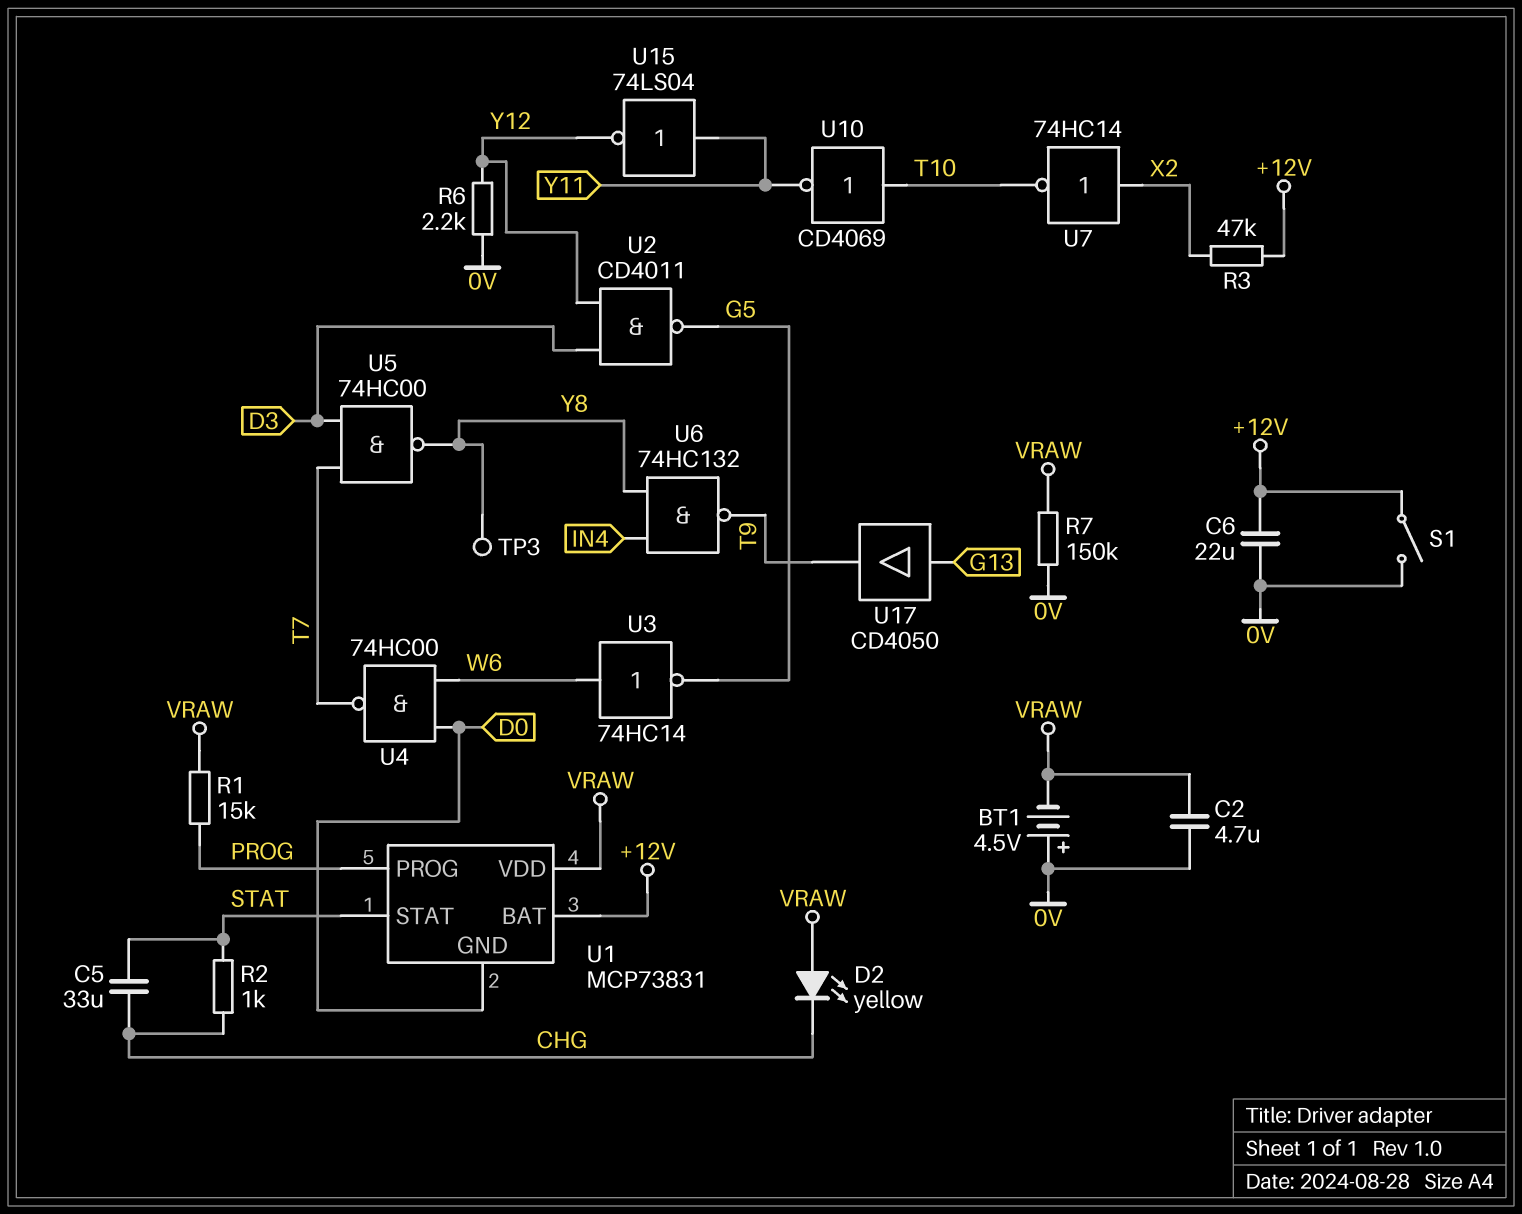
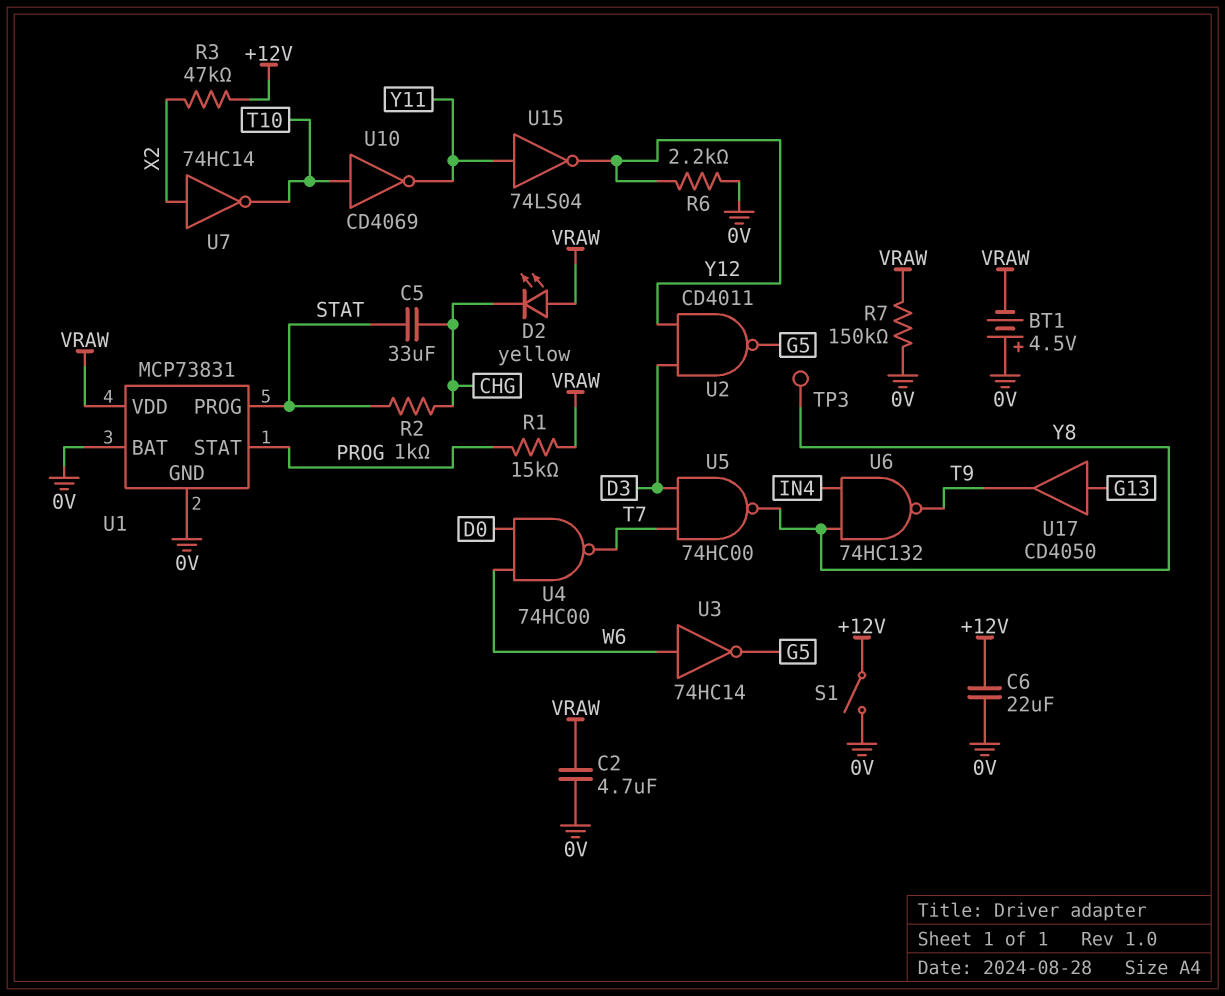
U1 pin BAT: +12V -> 0V
U1 pin GND: D0 -> 0V
U1 pin PROG: PROG -> STAT
U1 pin STAT: STAT -> PROG

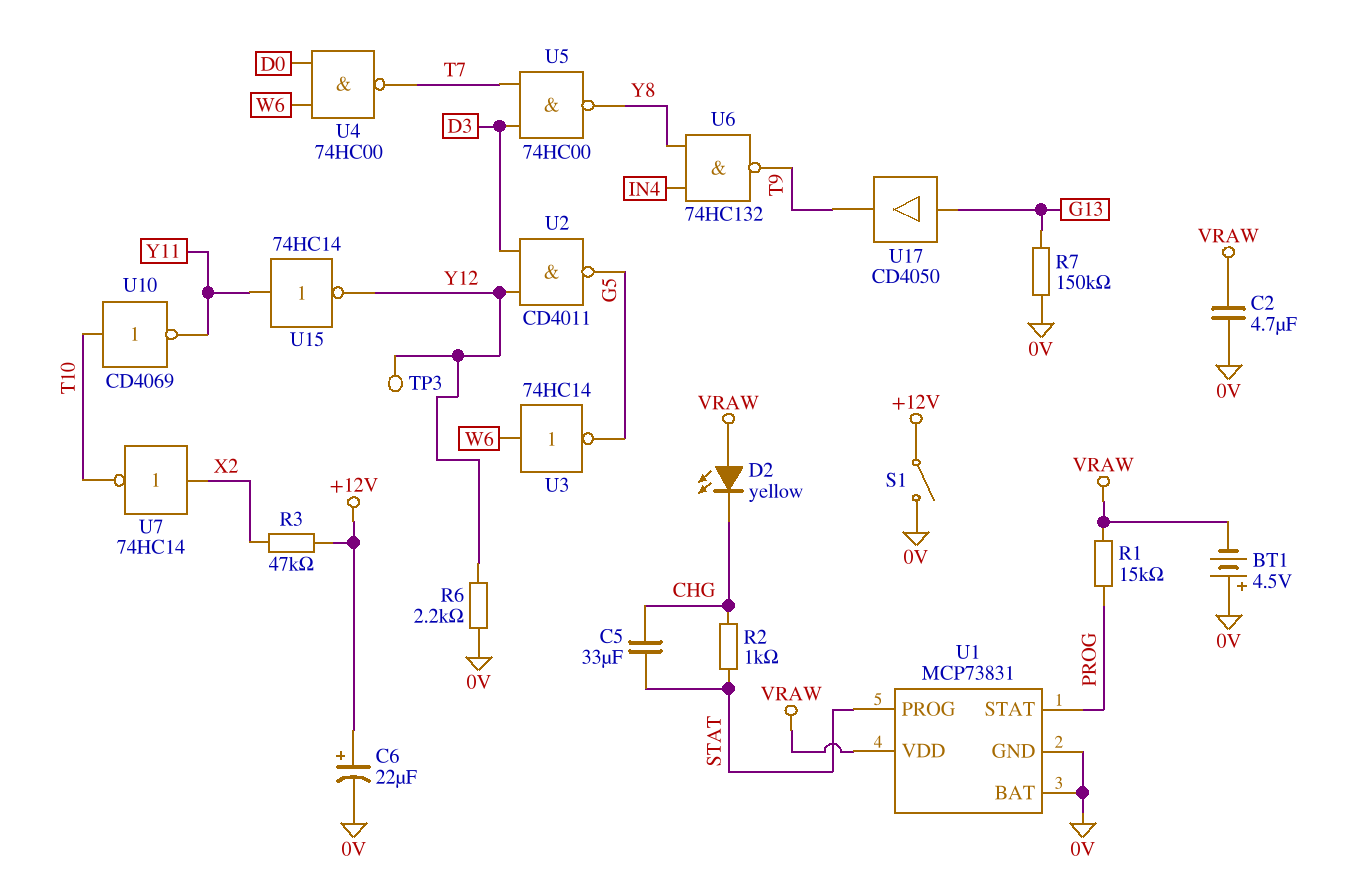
C6: 22uF (+12V, 0V) -> 22uF (plus +12V, minus 0V)
R7: 150k (0V, VRAW) -> 150k (0V, G13)
TP3: test point (Y8) -> test point (Y12)
U15: NOT 74LS04 (in Y11, out Y12) -> NOT 74HC14 (in Y11, out Y12)

